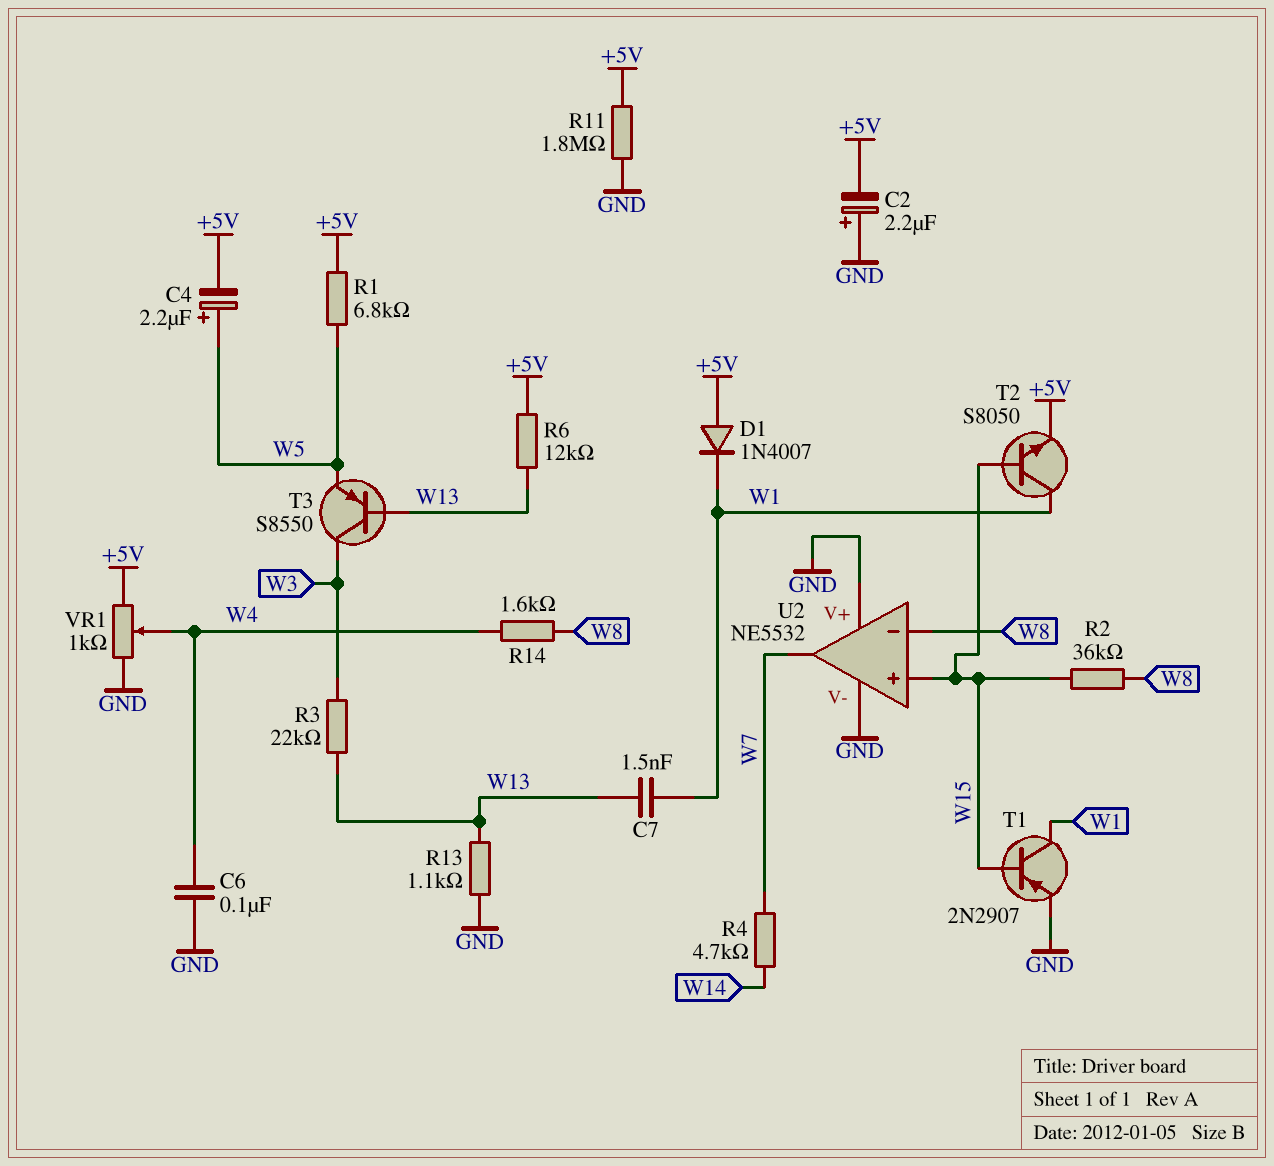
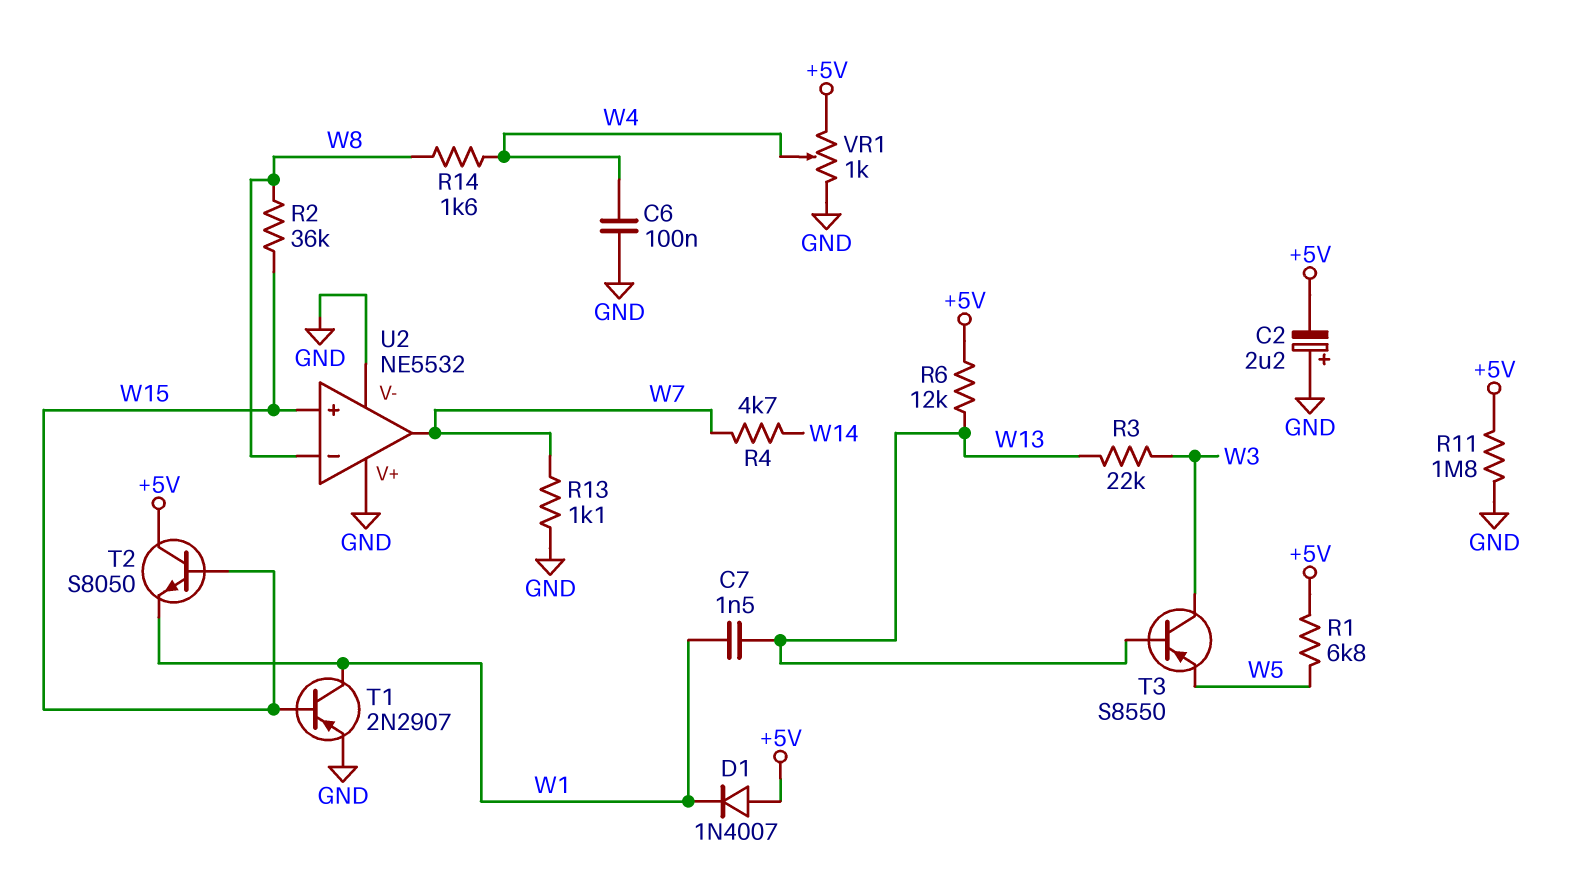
C4: 2.2uF (plus W5, minus +5V) -> none
R13: 1.1k (GND, W13) -> 1.1k (GND, W7)
T2: NPN S8050 (B W15, C W1, E +5V) -> NPN S8050 (B W15, C +5V, E W1)

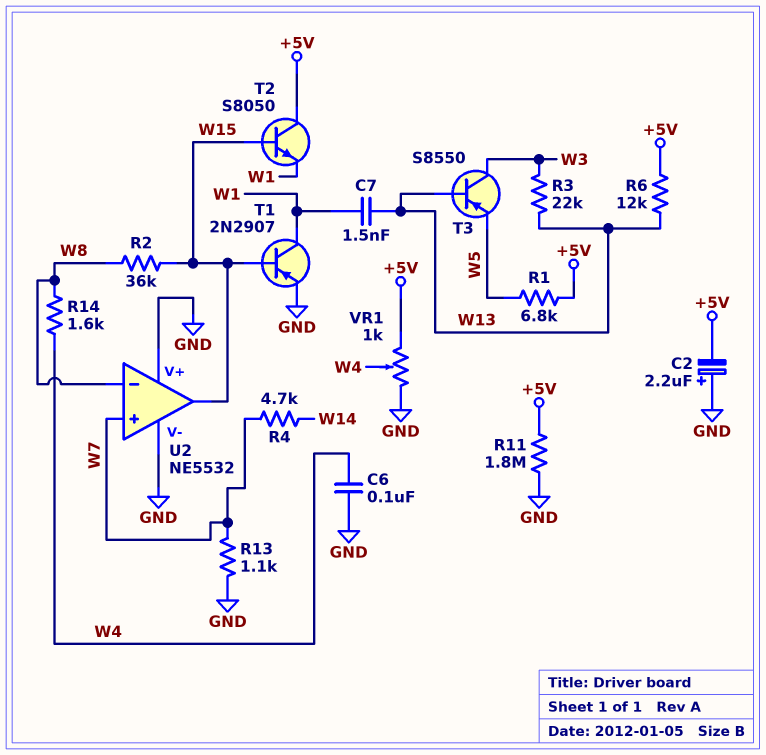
D1: diode 1N4007 (A +5V, K W1) -> none
U2 pin in+: W15 -> W7
U2 pin out: W7 -> W15

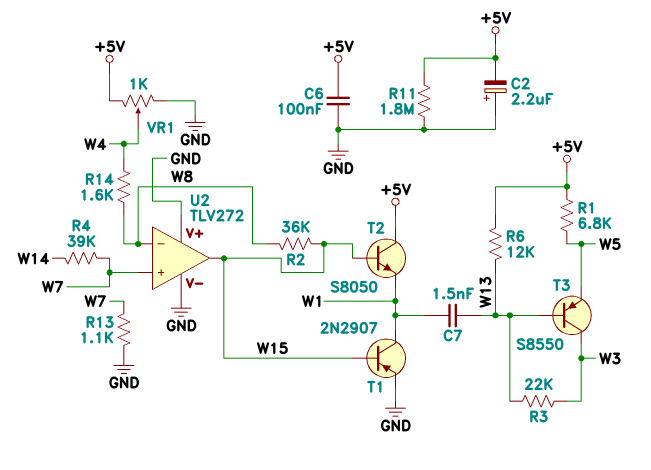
C6: 100nF (GND, W4) -> 100nF (+5V, GND)
R4: 4.7k (W7, W14) -> 39k (W7, W14)
U2: NE5532 -> TLV272

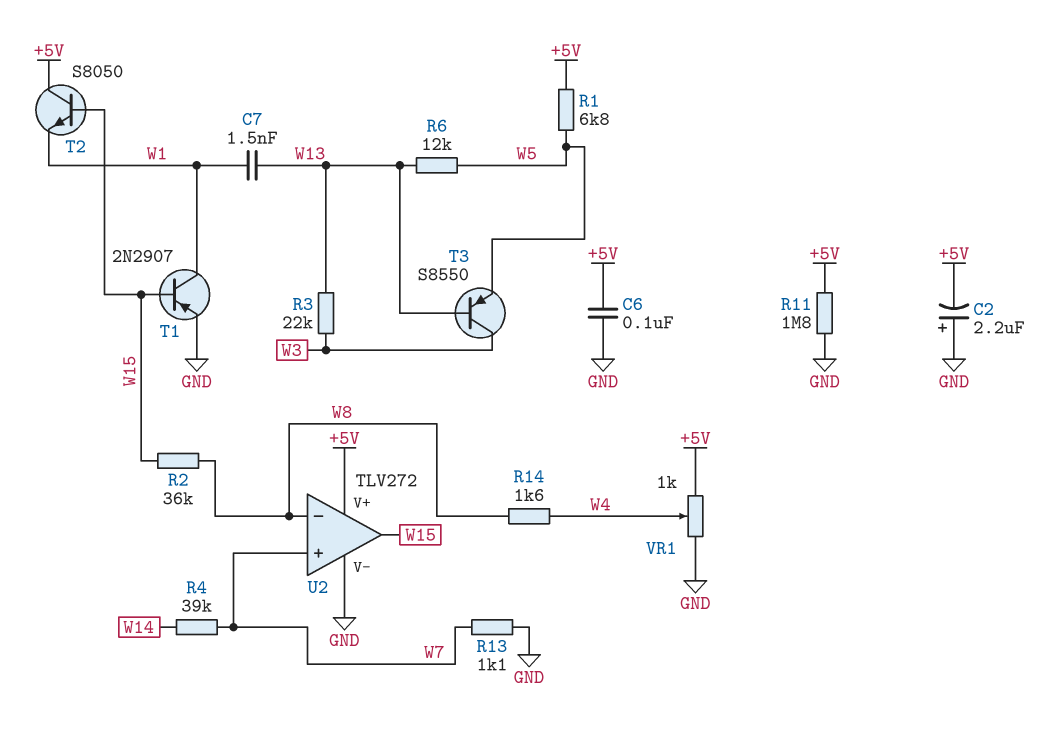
R6: 12k (+5V, W13) -> 12k (W5, W13)
U2 pin V+: GND -> +5V

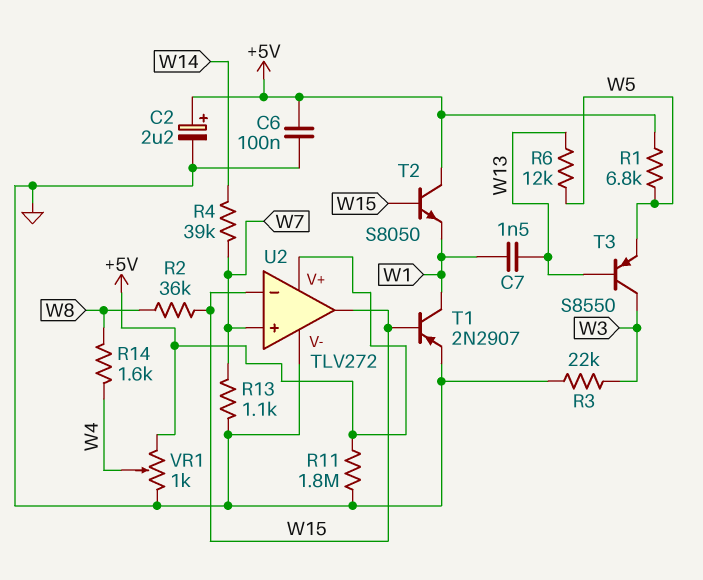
C2: 2.2uF (plus GND, minus +5V) -> 2.2uF (plus +5V, minus GND)
R3: 22k (W3, W13) -> 22k (GND, W3)
U2 pin in-: W8 -> W15

